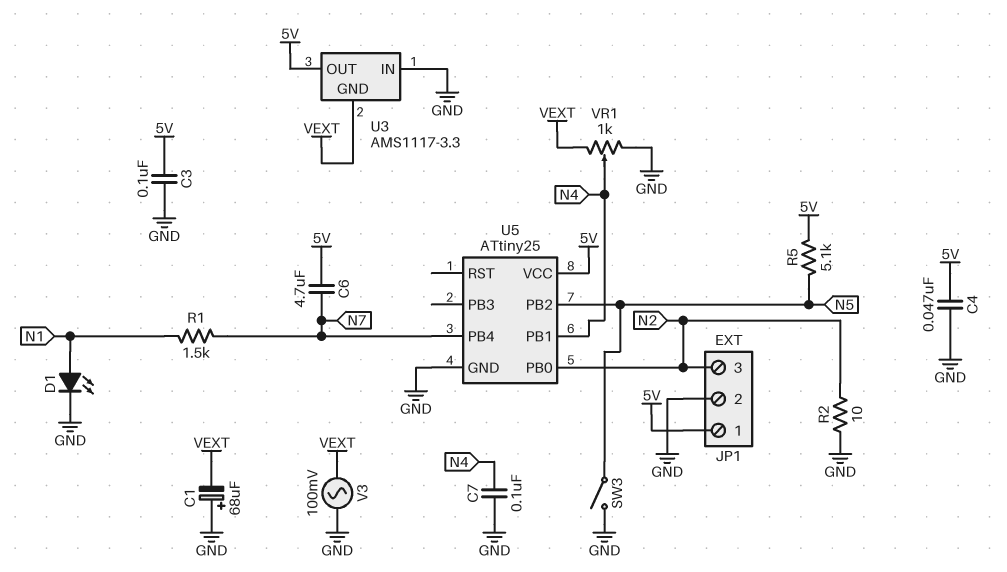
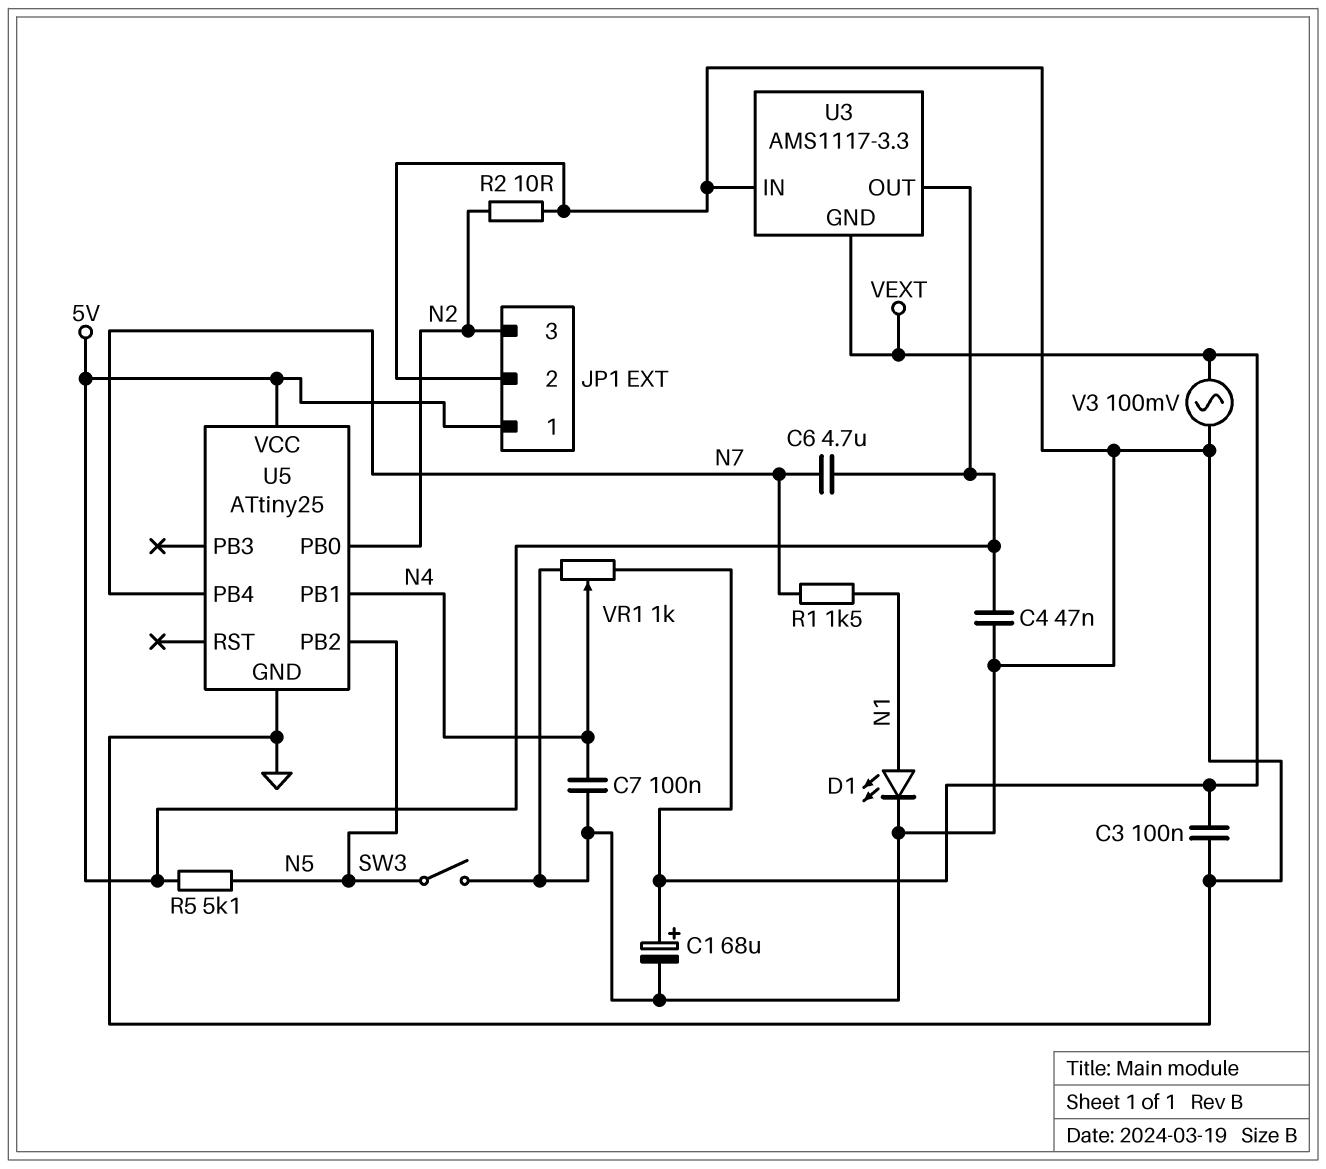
C1: 68uF (plus GND, minus VEXT) -> 68uF (plus VEXT, minus GND)
C3: 100nF (5V, GND) -> 100nF (GND, VEXT)

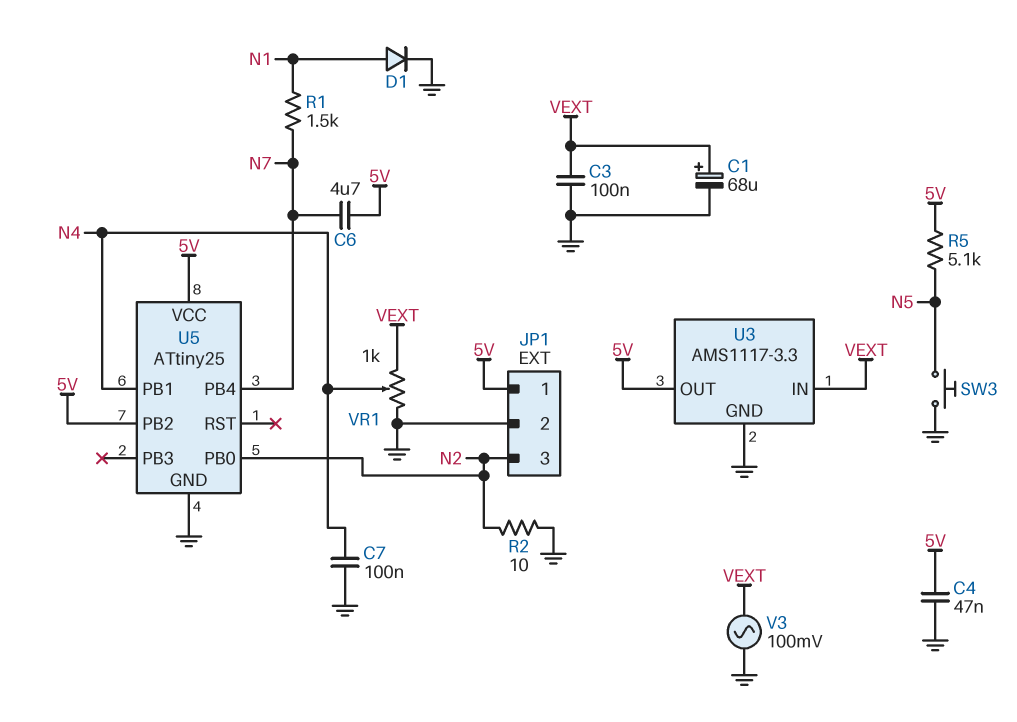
D1: LED (A N1, K GND) -> diode (A N1, K GND)
SW3: switch (GND, N5) -> button (GND, N5)
U3 pin GND: VEXT -> GND
U3 pin IN: GND -> VEXT
U5 pin PB2: N5 -> 5V

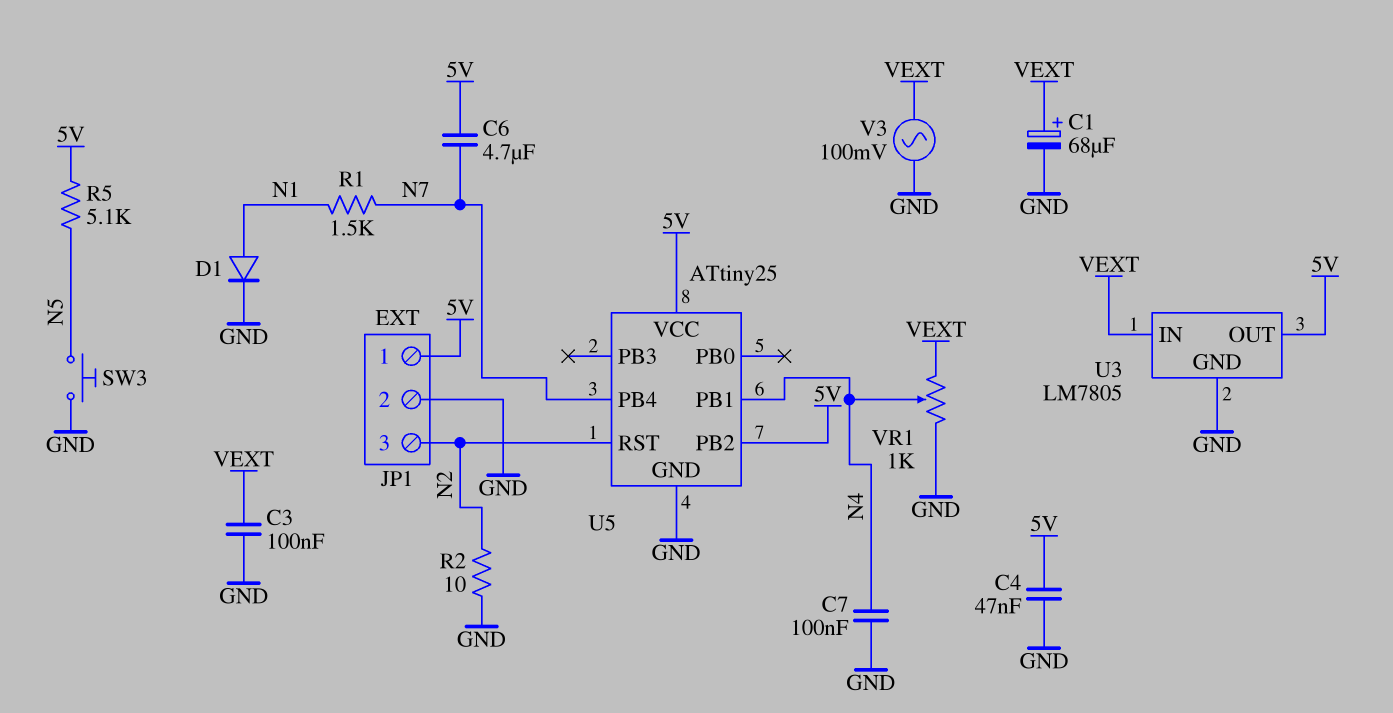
U3: AMS1117-3.3 -> LM7805
U5 pin PB0: N2 -> none
U5 pin RST: none -> N2

